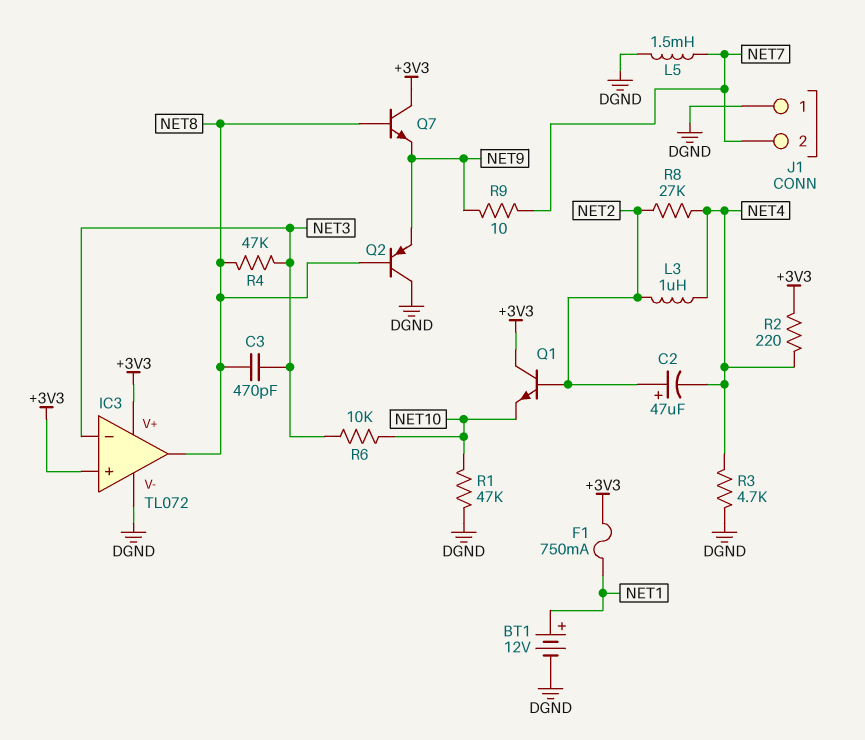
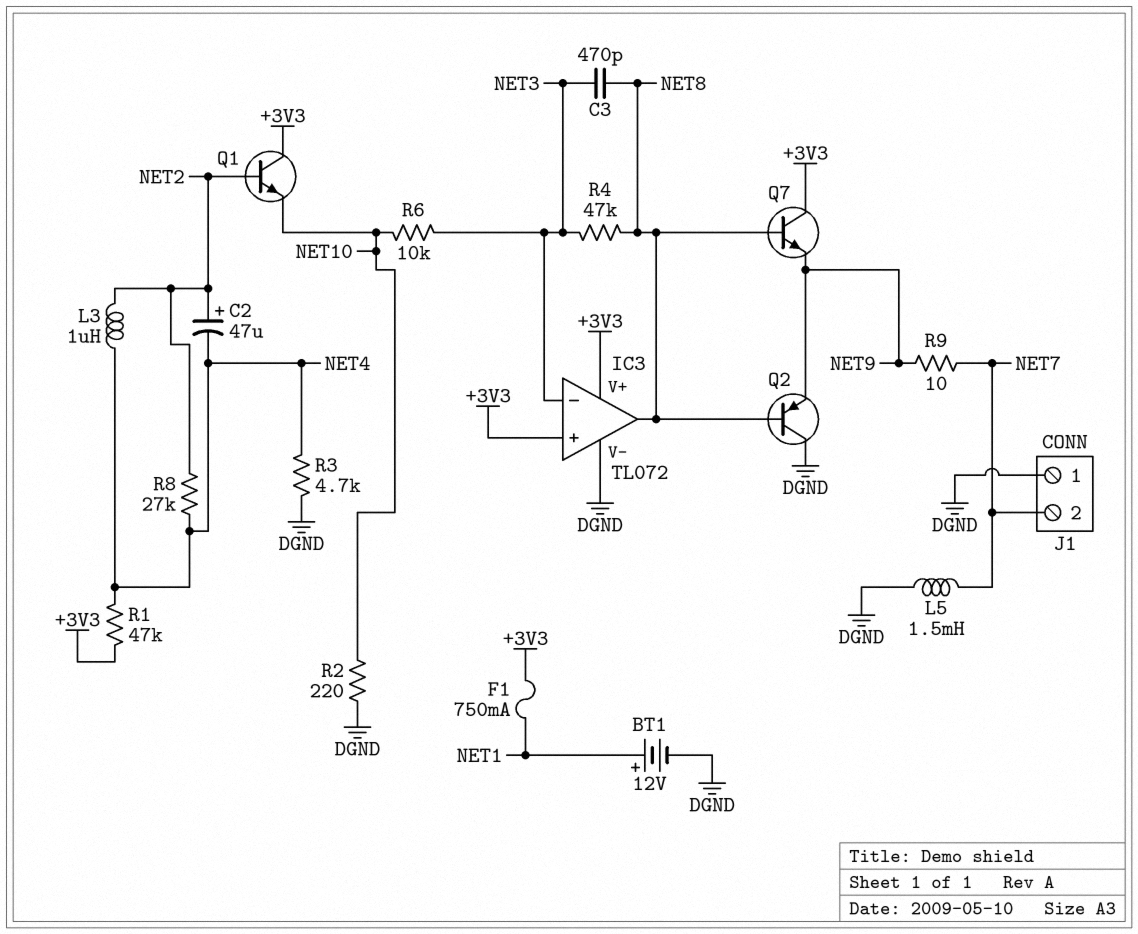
R1: 47k (DGND, NET10) -> 47k (+3V3, NET4)
R2: 220 (+3V3, NET4) -> 220 (DGND, NET10)

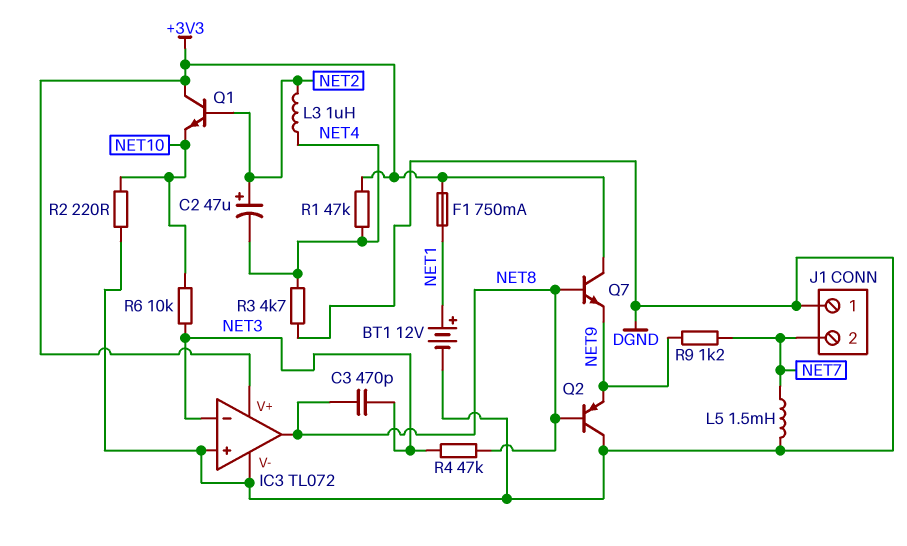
IC3 pin in+: +3V3 -> DGND
R8: 27k (NET2, NET4) -> none
R9: 10 (NET7, NET9) -> 1.2k (NET7, NET9)

